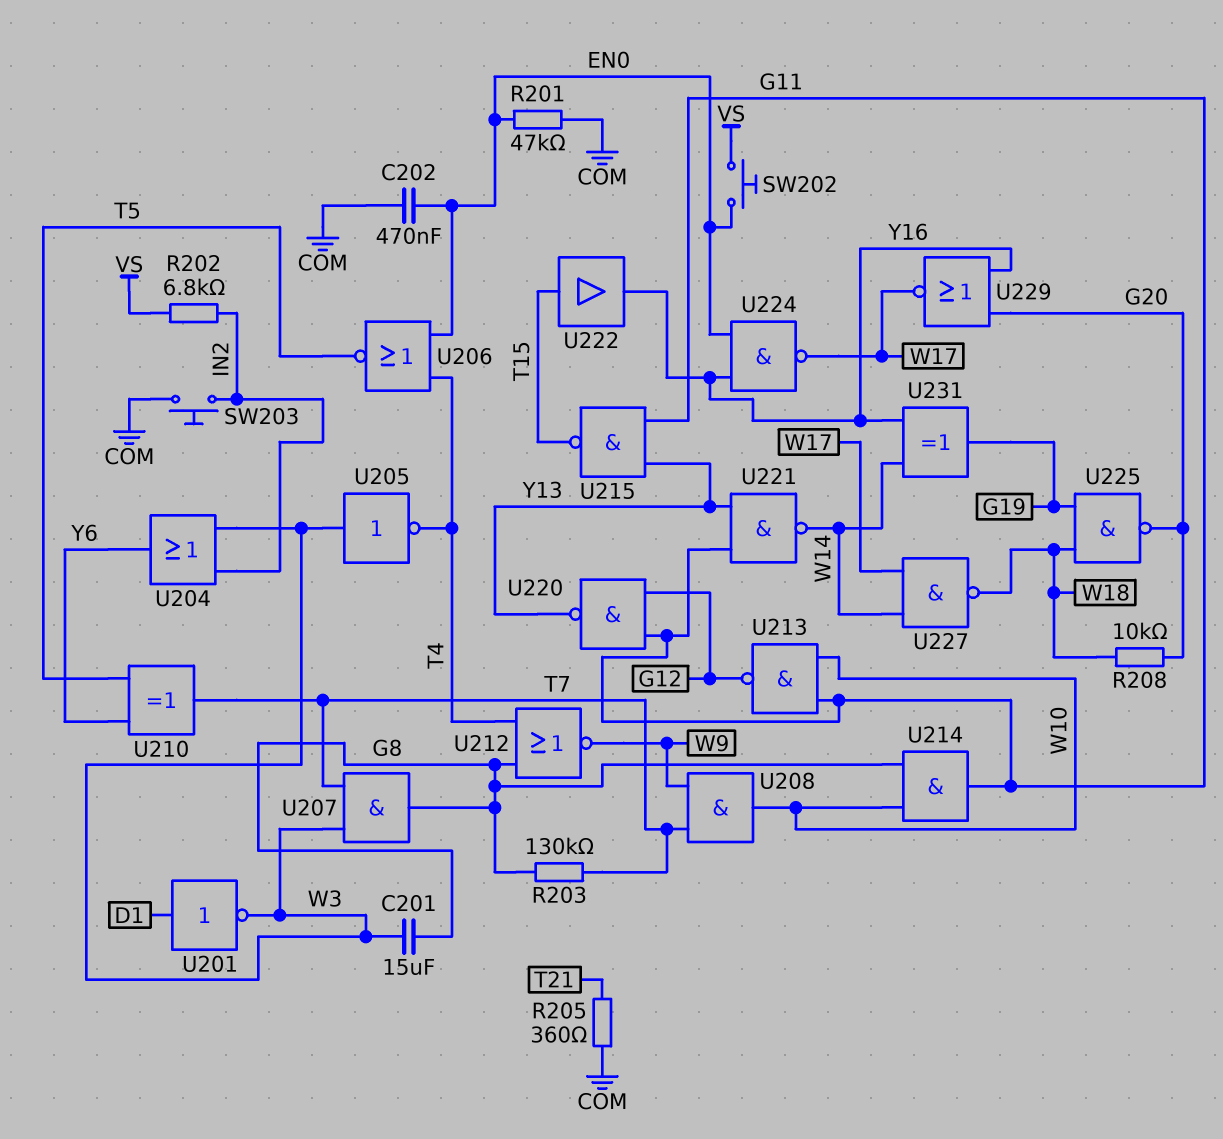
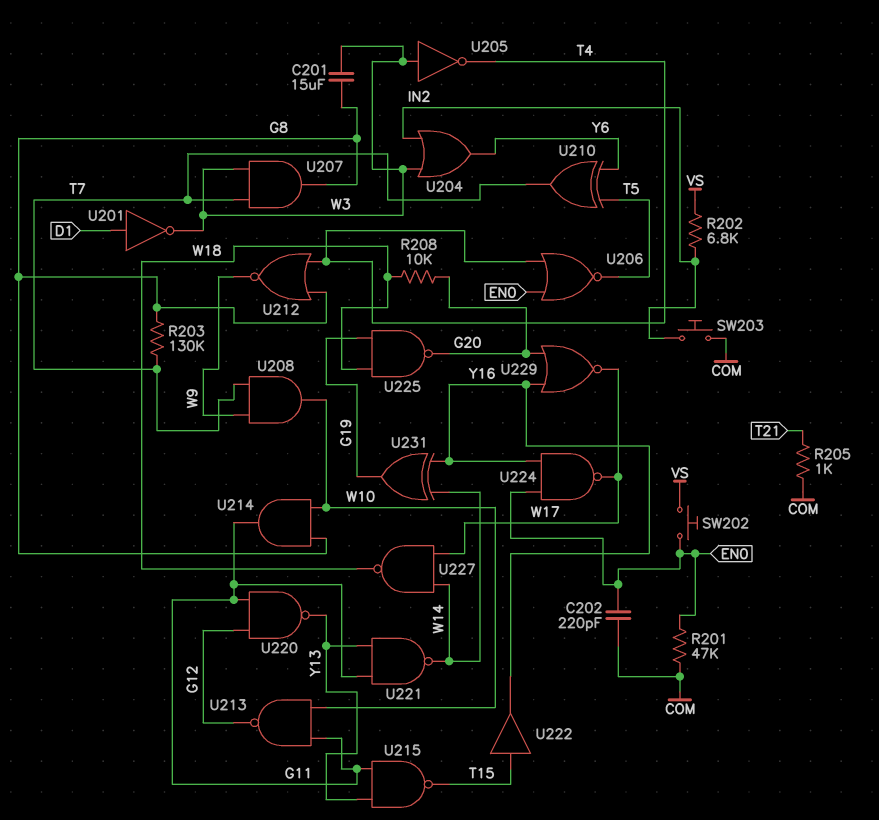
C202: 470nF (COM, EN0) -> 220pF (COM, EN0)
R205: 360 (COM, T21) -> 1k (COM, T21)

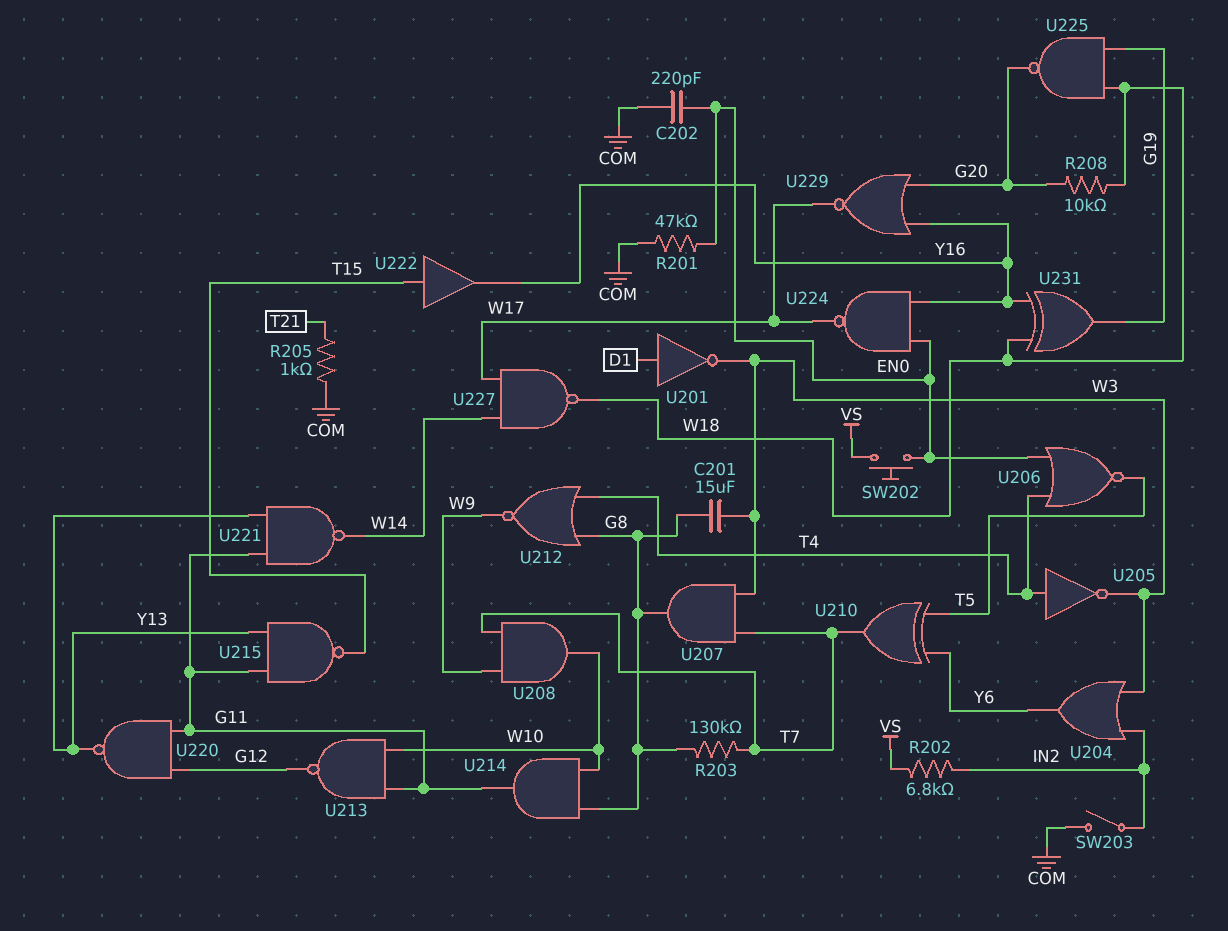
SW203: button (COM, IN2) -> switch (COM, IN2)
U205: NOT (in W3, out T4) -> NOT (in T4, out W3)
U231: XOR (in W14, in Y16, out G19) -> XOR (in W18, in Y16, out G19)

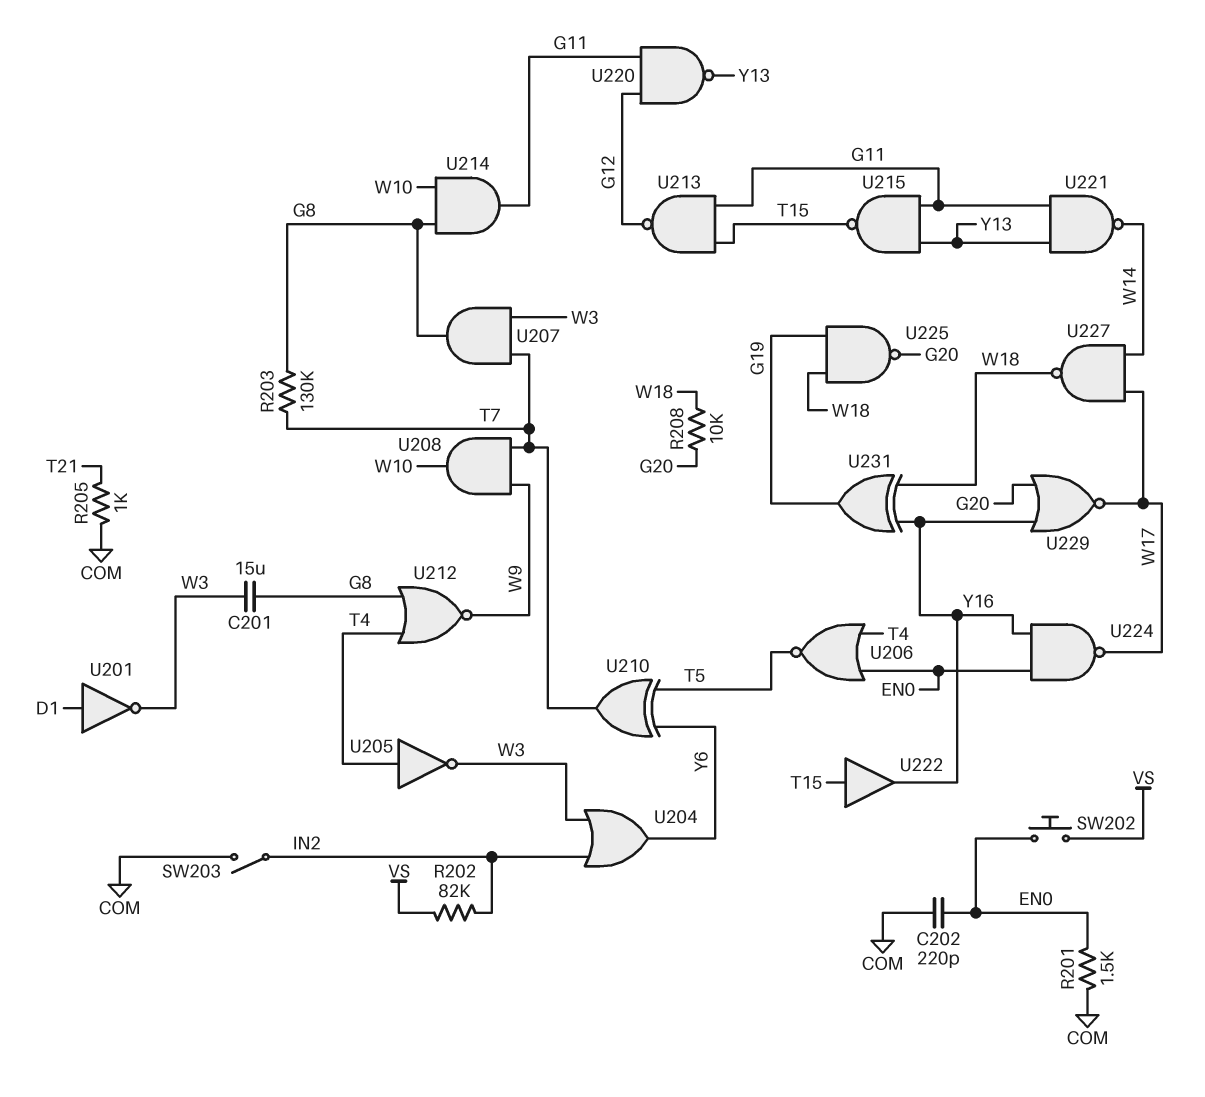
R201: 47k (COM, EN0) -> 1.5k (COM, EN0)
R202: 6.8k (IN2, VS) -> 82k (IN2, VS)
U213: NAND (in G11, in W10, out G12) -> NAND (in G11, in T15, out G12)

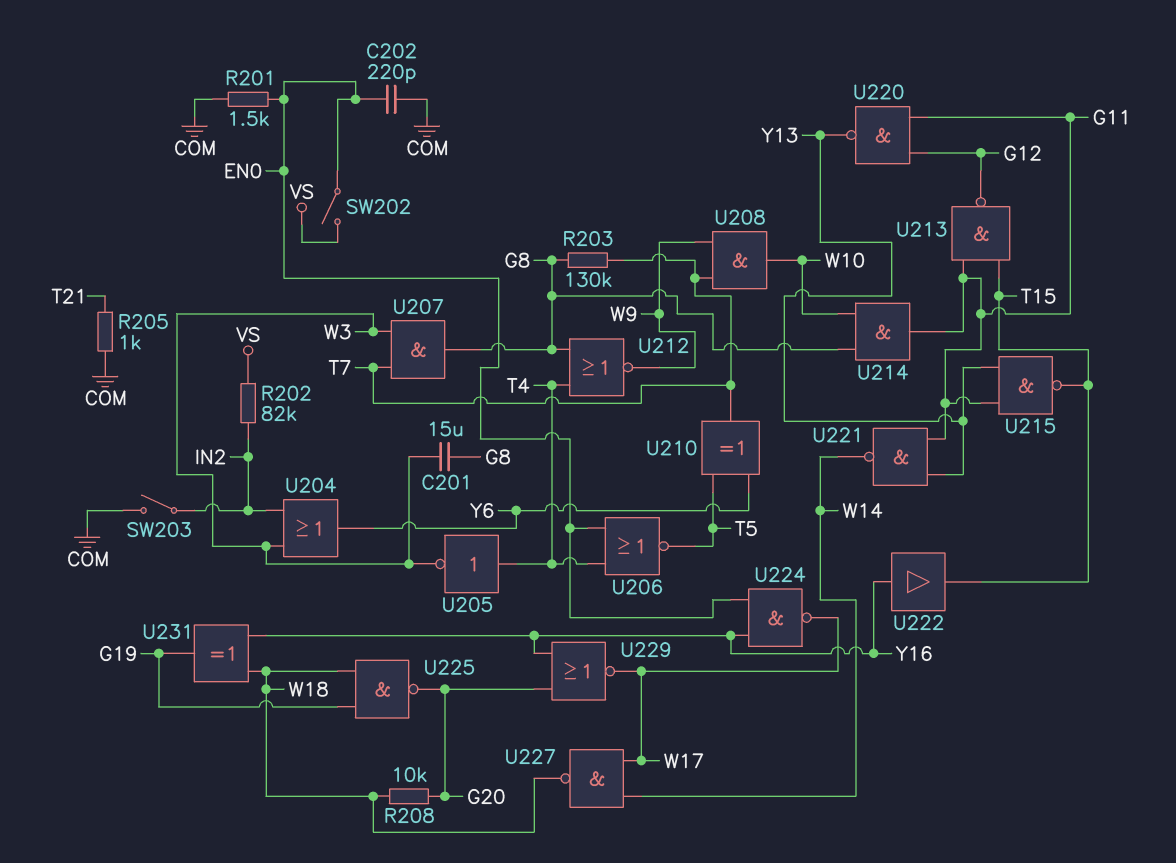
SW202: button (EN0, VS) -> switch (EN0, VS)
U201: NOT (in D1, out W3) -> none
U222: buffer (in T15, out Y16) -> buffer (in Y16, out T15)

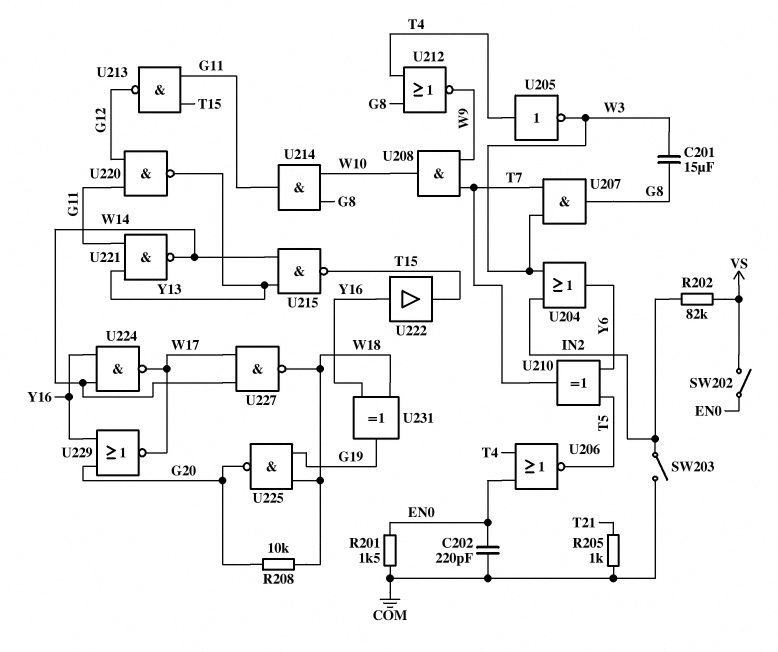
R203: 130k (G8, T7) -> none
U215: NAND (in G11, in Y13, out T15) -> NAND (in W14, in Y13, out T15)
U224: NAND (in EN0, in Y16, out W17) -> NAND (in W14, in Y16, out W17)

